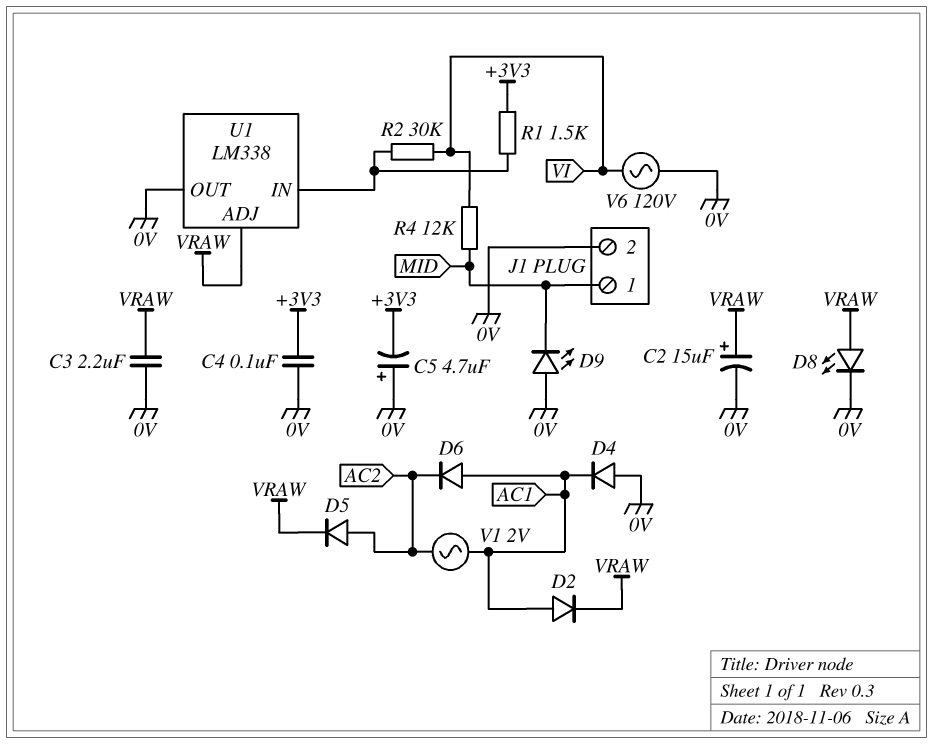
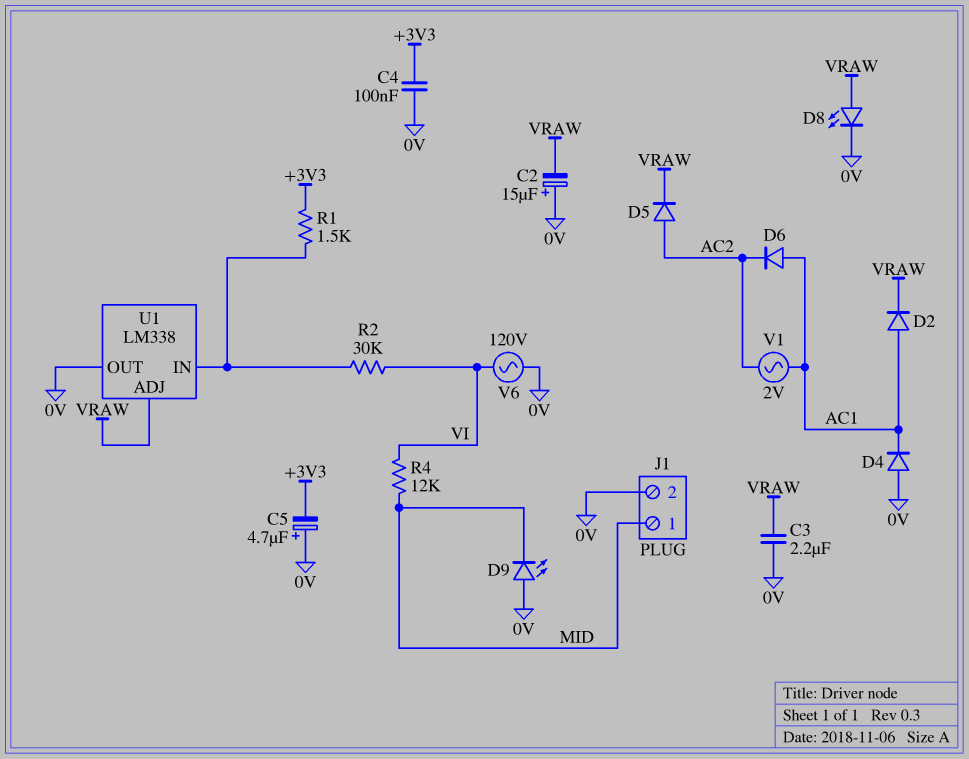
C2: 15uF (plus VRAW, minus 0V) -> 15uF (plus 0V, minus VRAW)

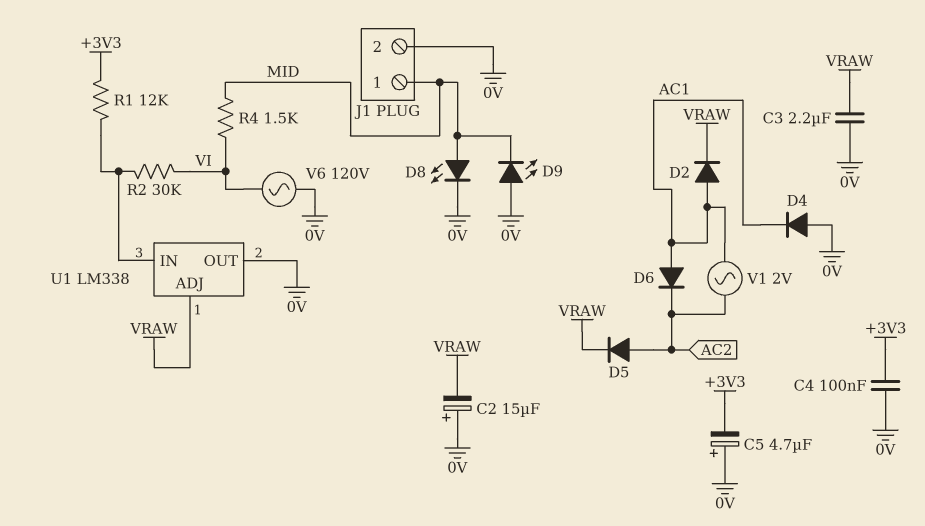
D8: LED (A VRAW, K 0V) -> LED (A MID, K 0V)
R1: 1.5k (+3V3, U1/IN) -> 12k (+3V3, U1/IN)
R4: 12k (MID, VI) -> 1.5k (MID, VI)

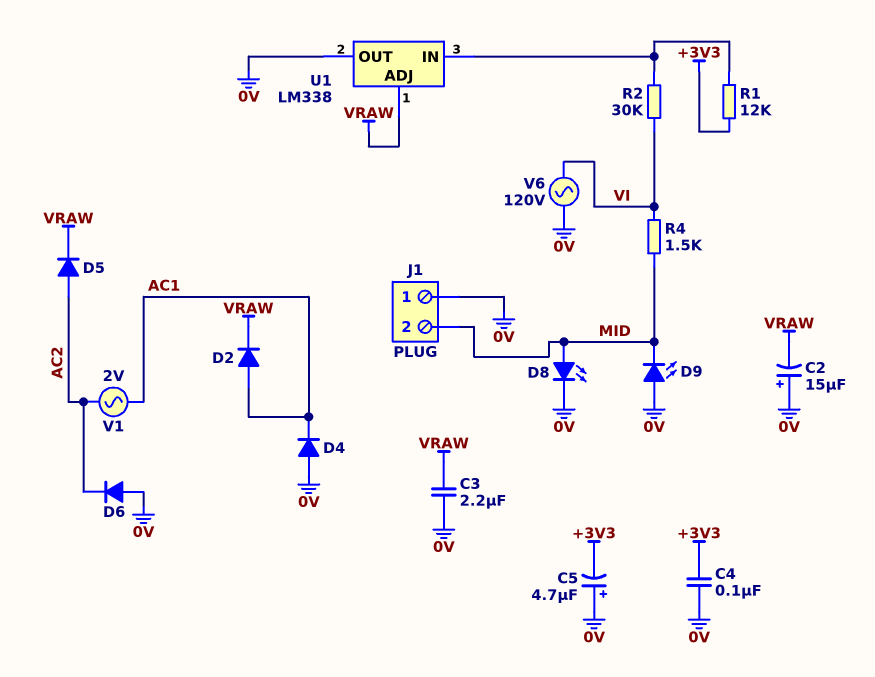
D6: diode (A AC1, K AC2) -> diode (A 0V, K AC2)
J1 pin 1: MID -> 0V
J1 pin 2: 0V -> MID

